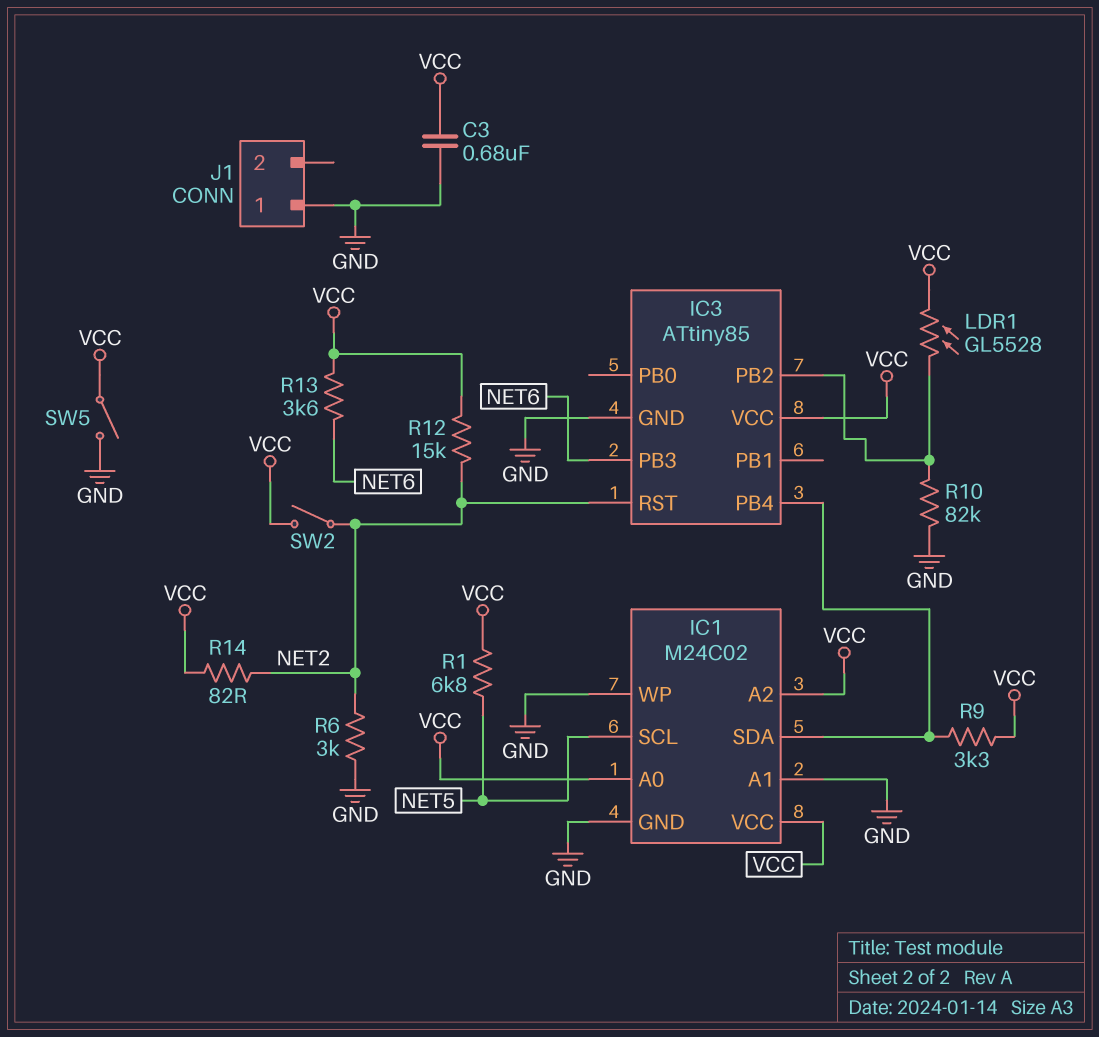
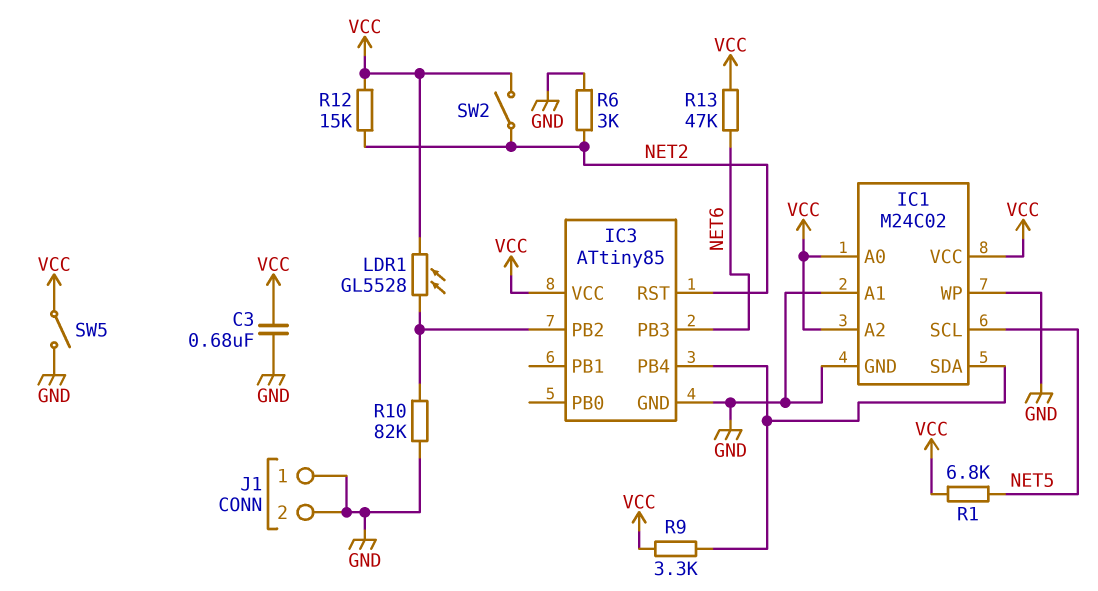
J1 pin 2: none -> GND
R13: 3.6k (NET6, VCC) -> 47k (NET6, VCC)
R14: 82 (NET2, VCC) -> none

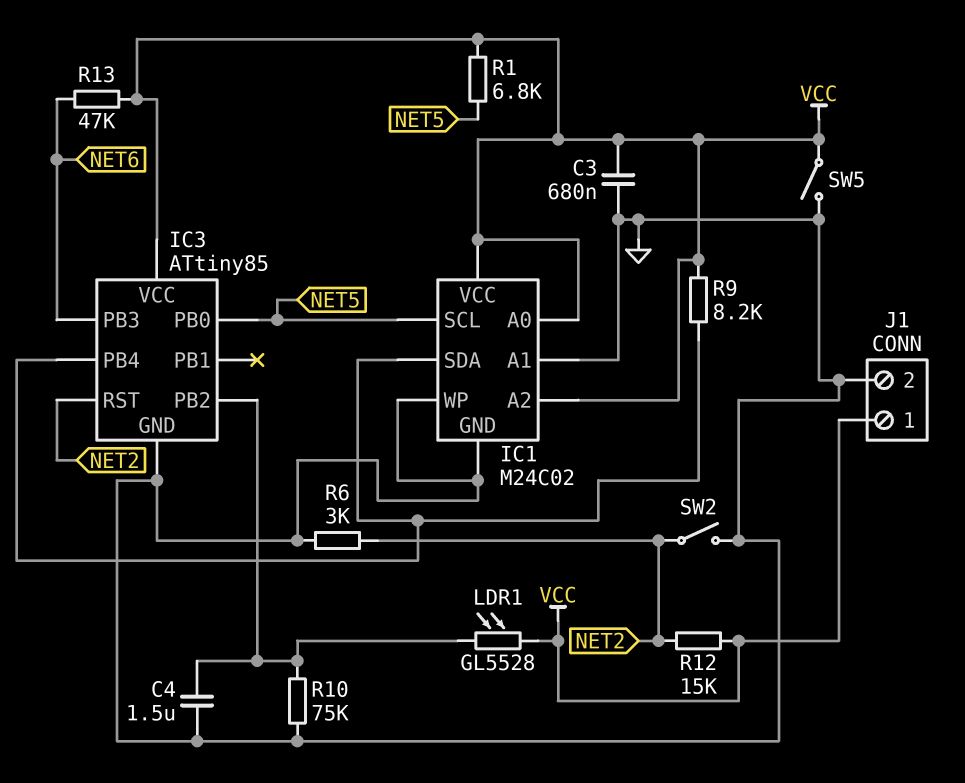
C4: none -> 1.5uF (GND, IC3/PB2)
IC3 pin PB0: none -> NET5
J1 pin 1: GND -> VCC
R9: 3.3k (IC1/SDA, VCC) -> 8.2k (IC1/SDA, VCC)
R10: 82k (GND, IC3/PB2) -> 75k (GND, IC3/PB2)
SW2: switch (NET2, VCC) -> switch (GND, NET2)

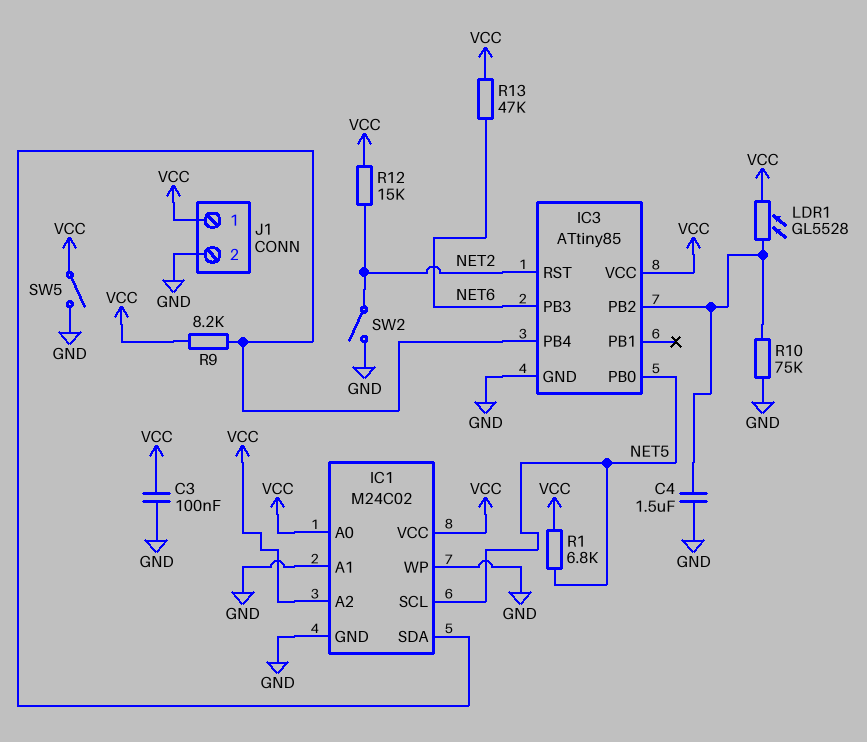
C3: 680nF (GND, VCC) -> 100nF (GND, VCC)
R6: 3k (GND, NET2) -> none

